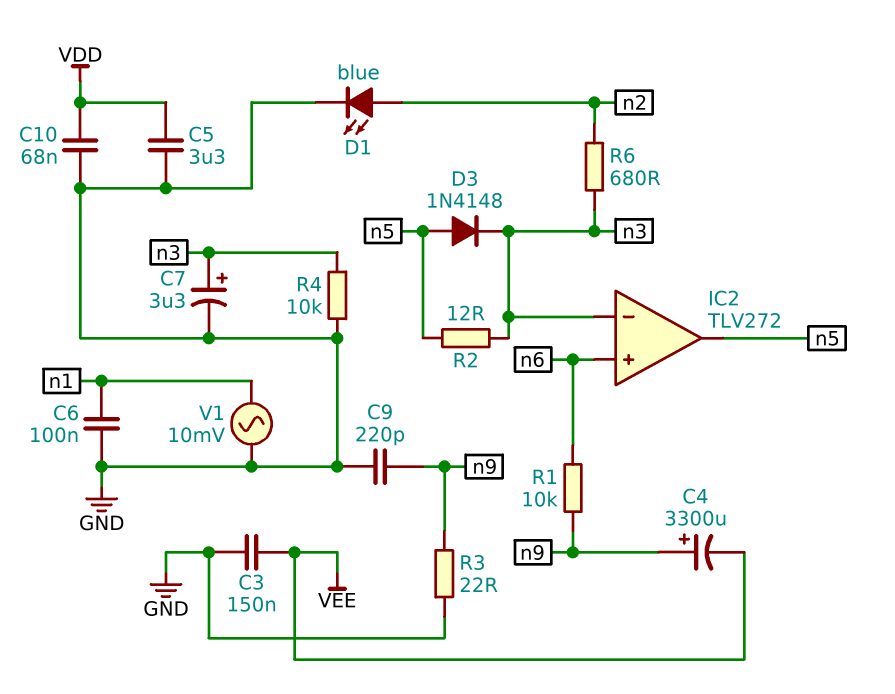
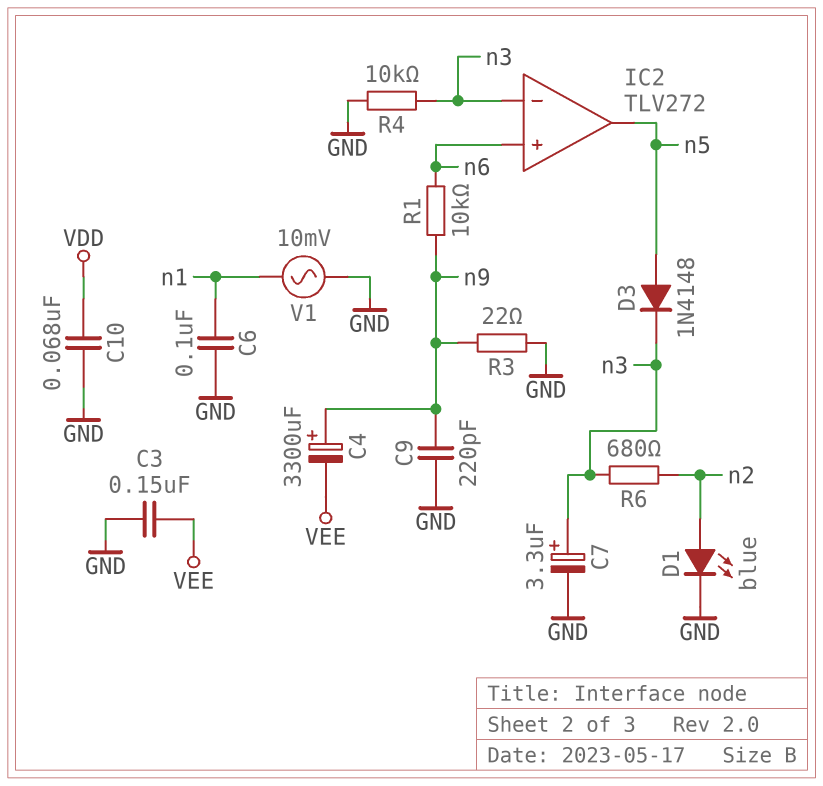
C5: 3.3uF (GND, VDD) -> none
R2: 12 (n3, n5) -> none

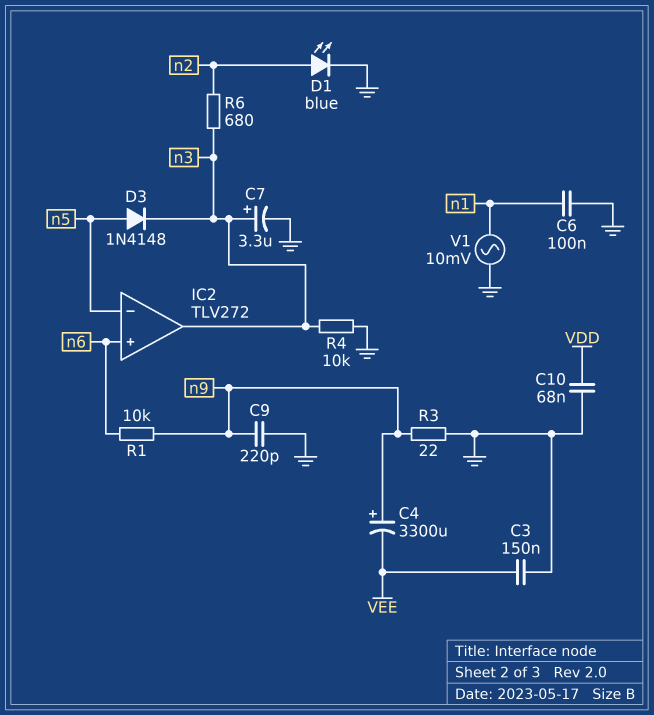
IC2 pin in-: n3 -> n5
IC2 pin out: n5 -> n3

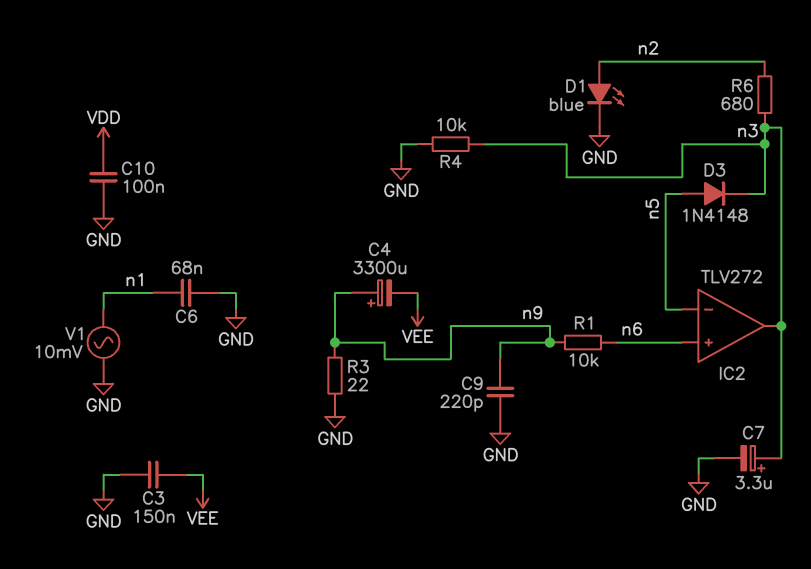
C6: 100nF (GND, n1) -> 68nF (GND, n1)
C10: 68nF (GND, VDD) -> 100nF (GND, VDD)

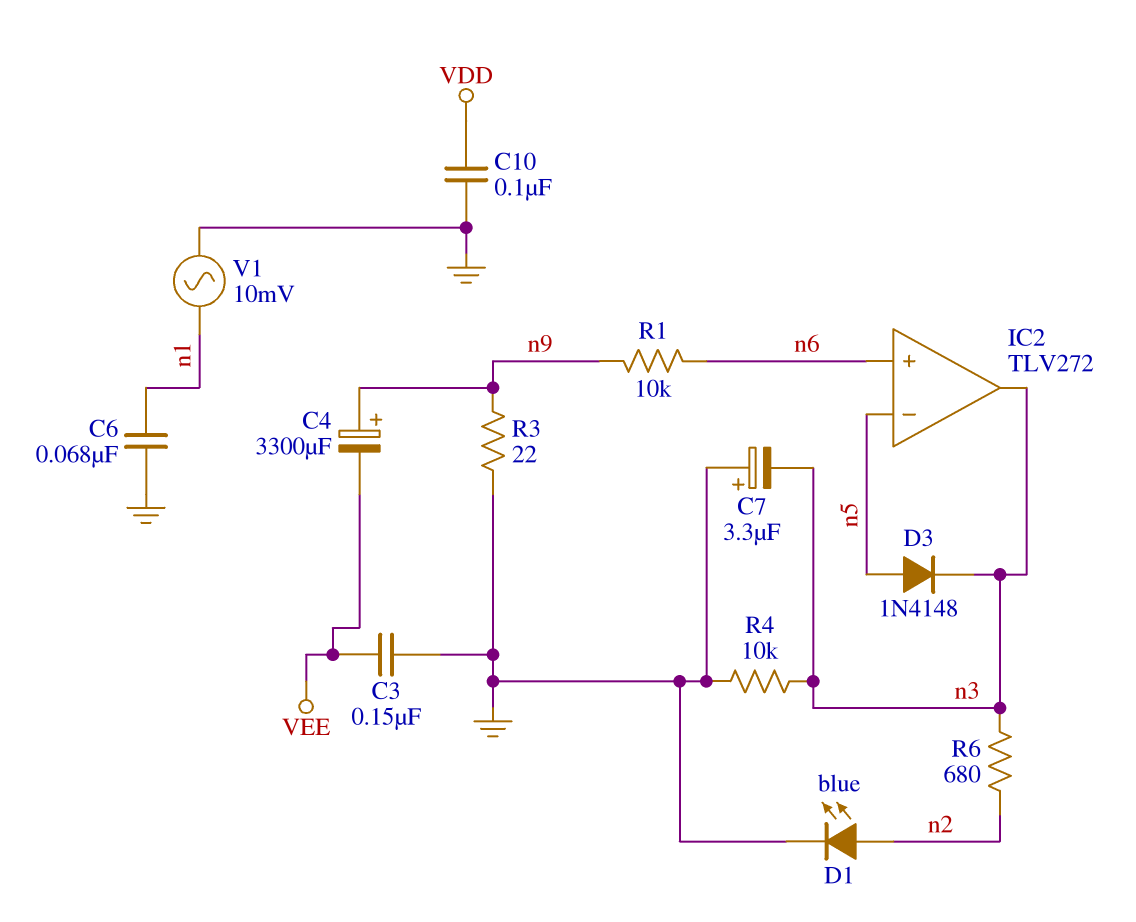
C7: 3.3uF (plus n3, minus GND) -> 3.3uF (plus GND, minus n3)
C9: 220pF (GND, n9) -> none

